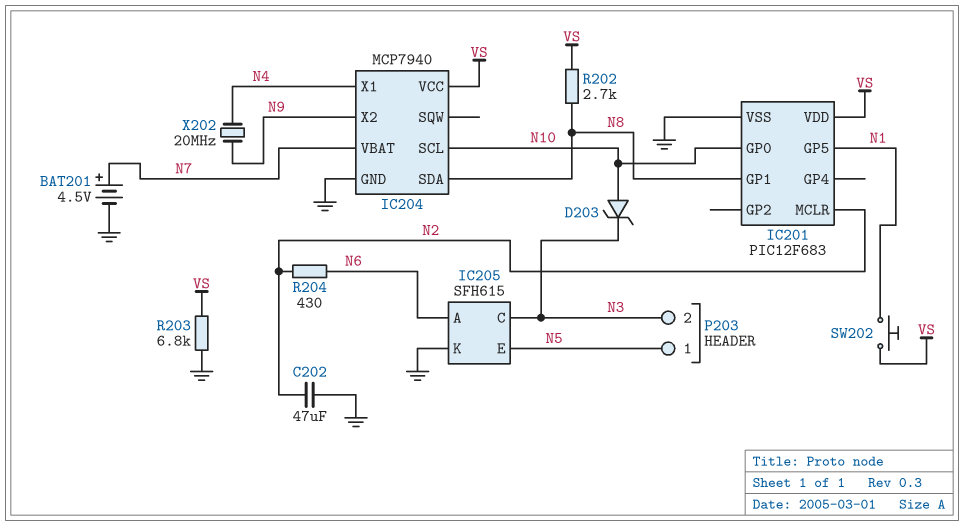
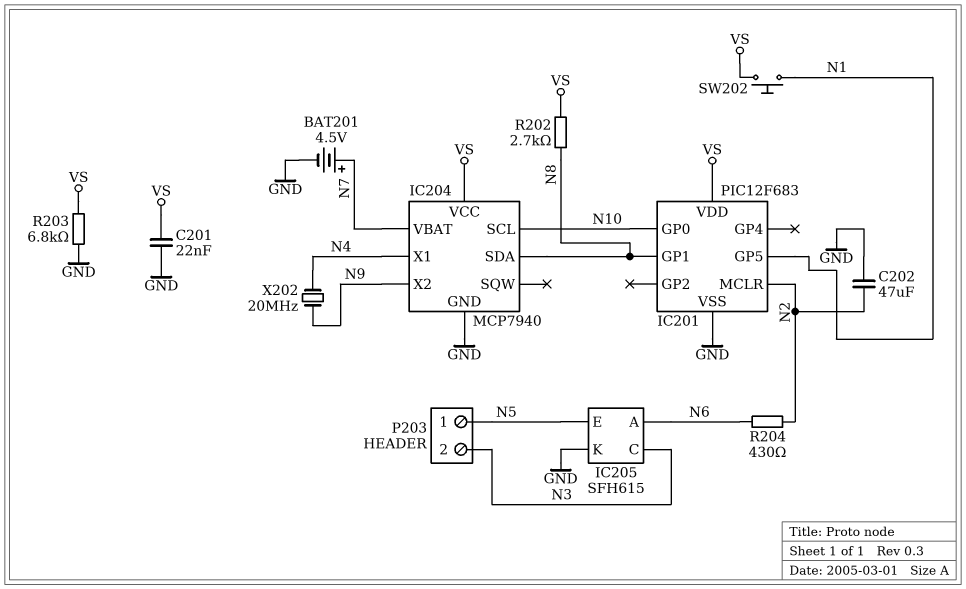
C201: none -> 22nF (GND, VS)
D203: zener (A N10, K N3) -> none

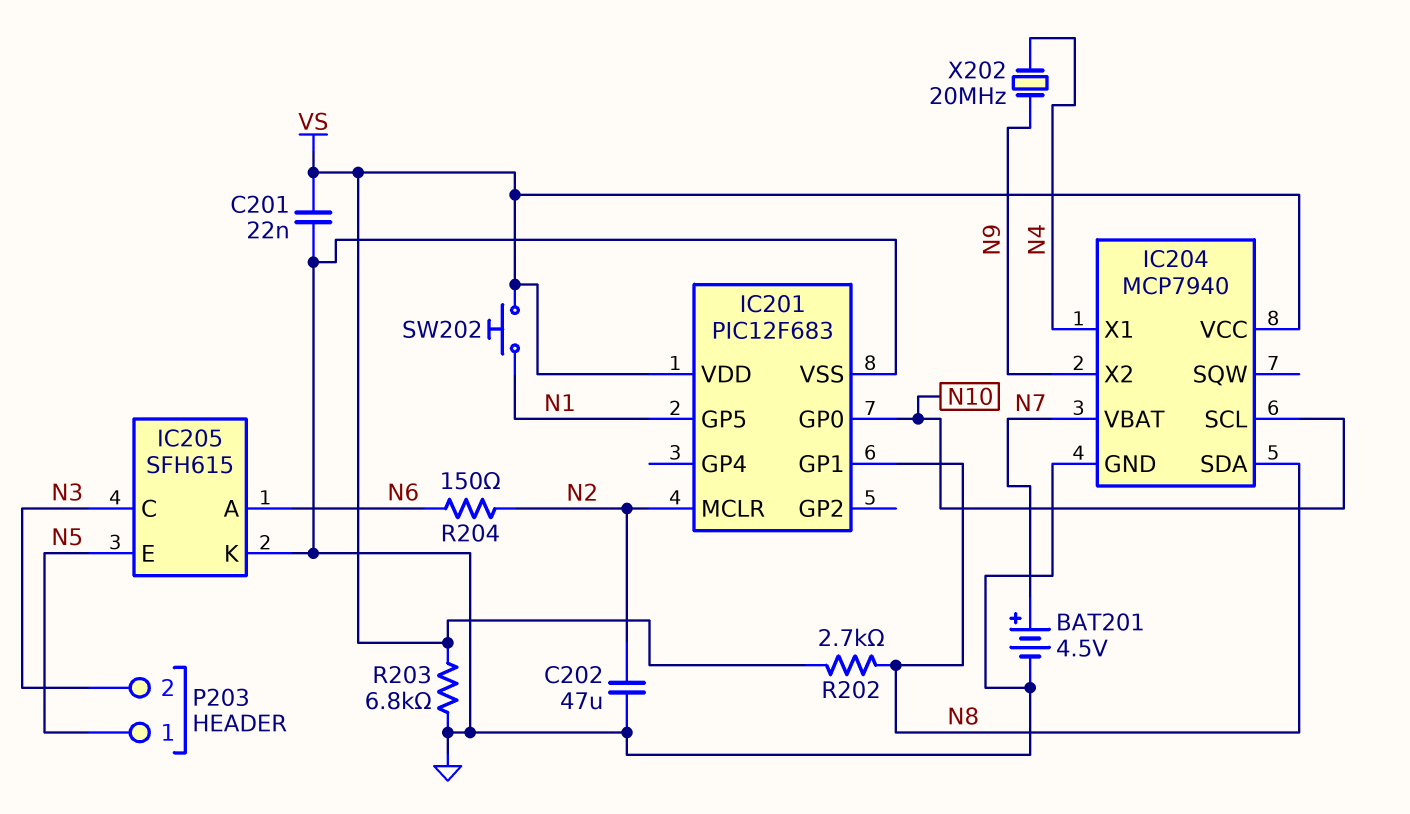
R204: 430 (N2, N6) -> 150 (N2, N6)

